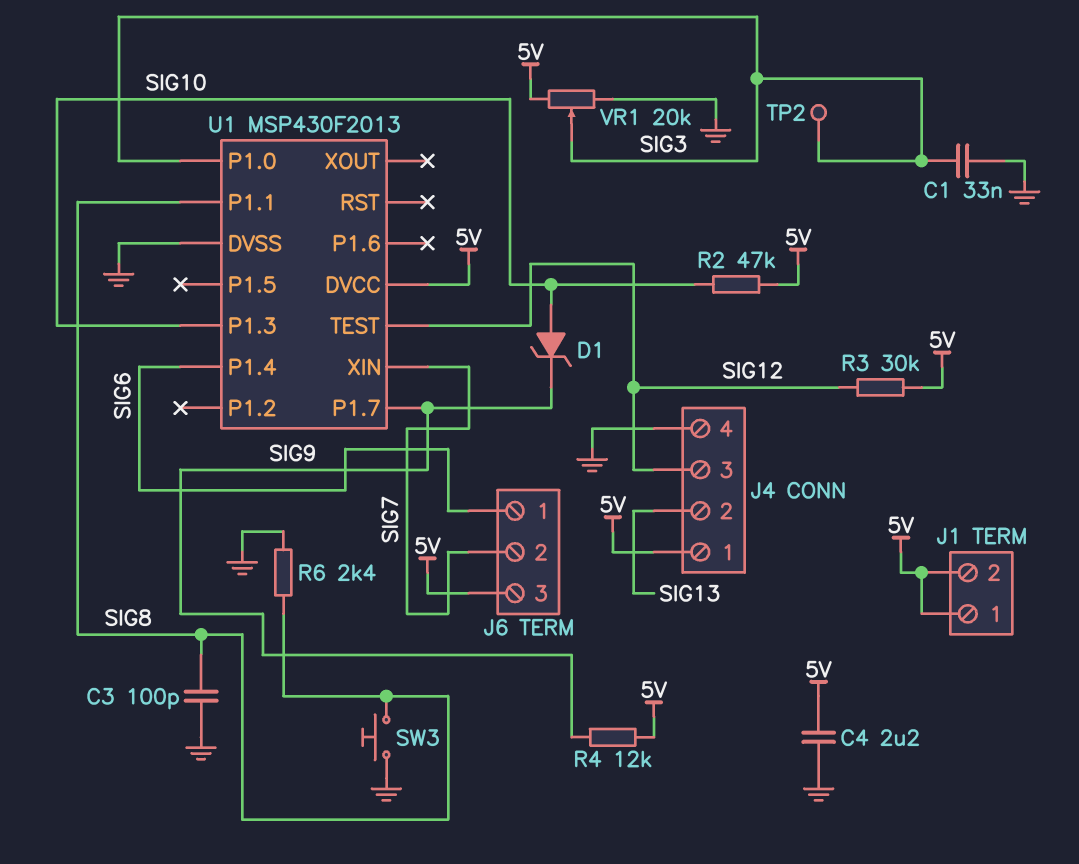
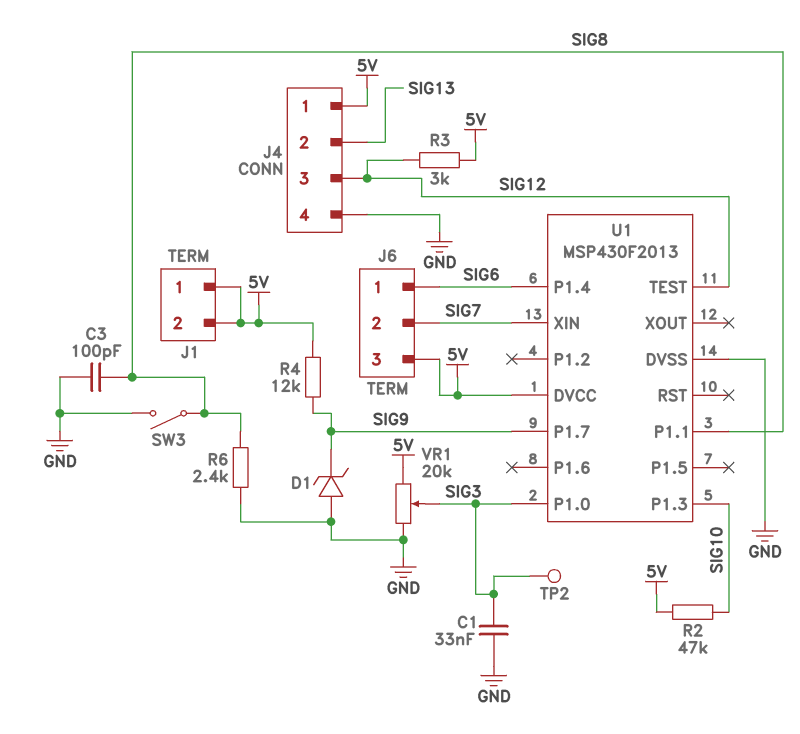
C4: 2.2uF (5V, GND) -> none
D1: zener (A SIG10, K SIG9) -> zener (A GND, K SIG9)
R3: 30k (5V, SIG12) -> 3k (5V, SIG12)
SW3: button (GND, SIG8) -> switch (GND, SIG8)

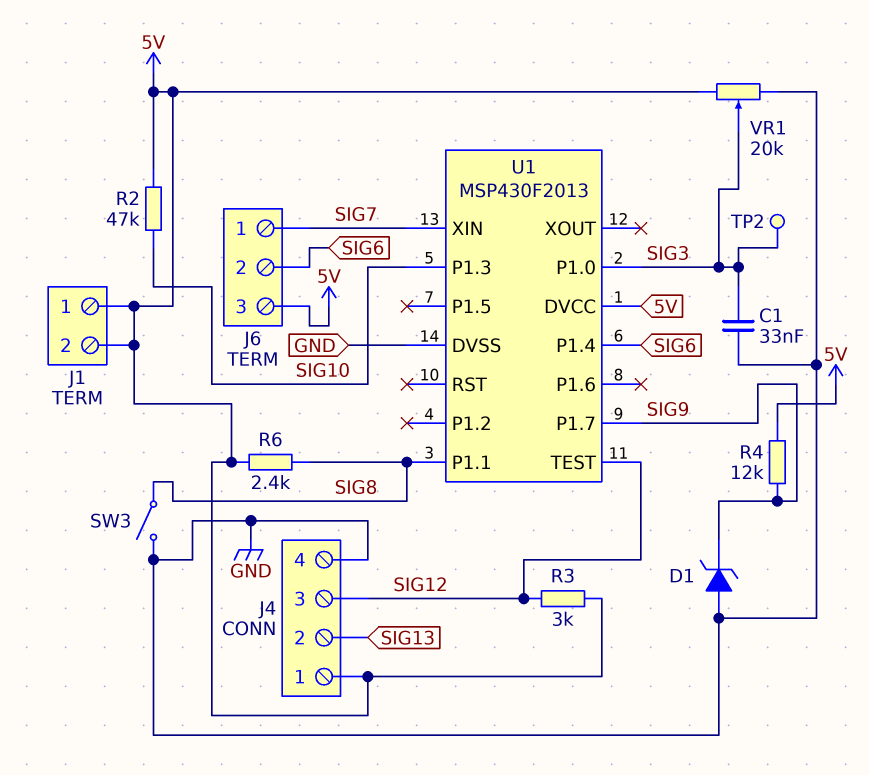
C3: 100pF (GND, SIG8) -> none
J6 pin 1: SIG6 -> SIG7
J6 pin 2: SIG7 -> SIG6
R6: 2.4k (GND, SIG8) -> 2.4k (5V, SIG8)

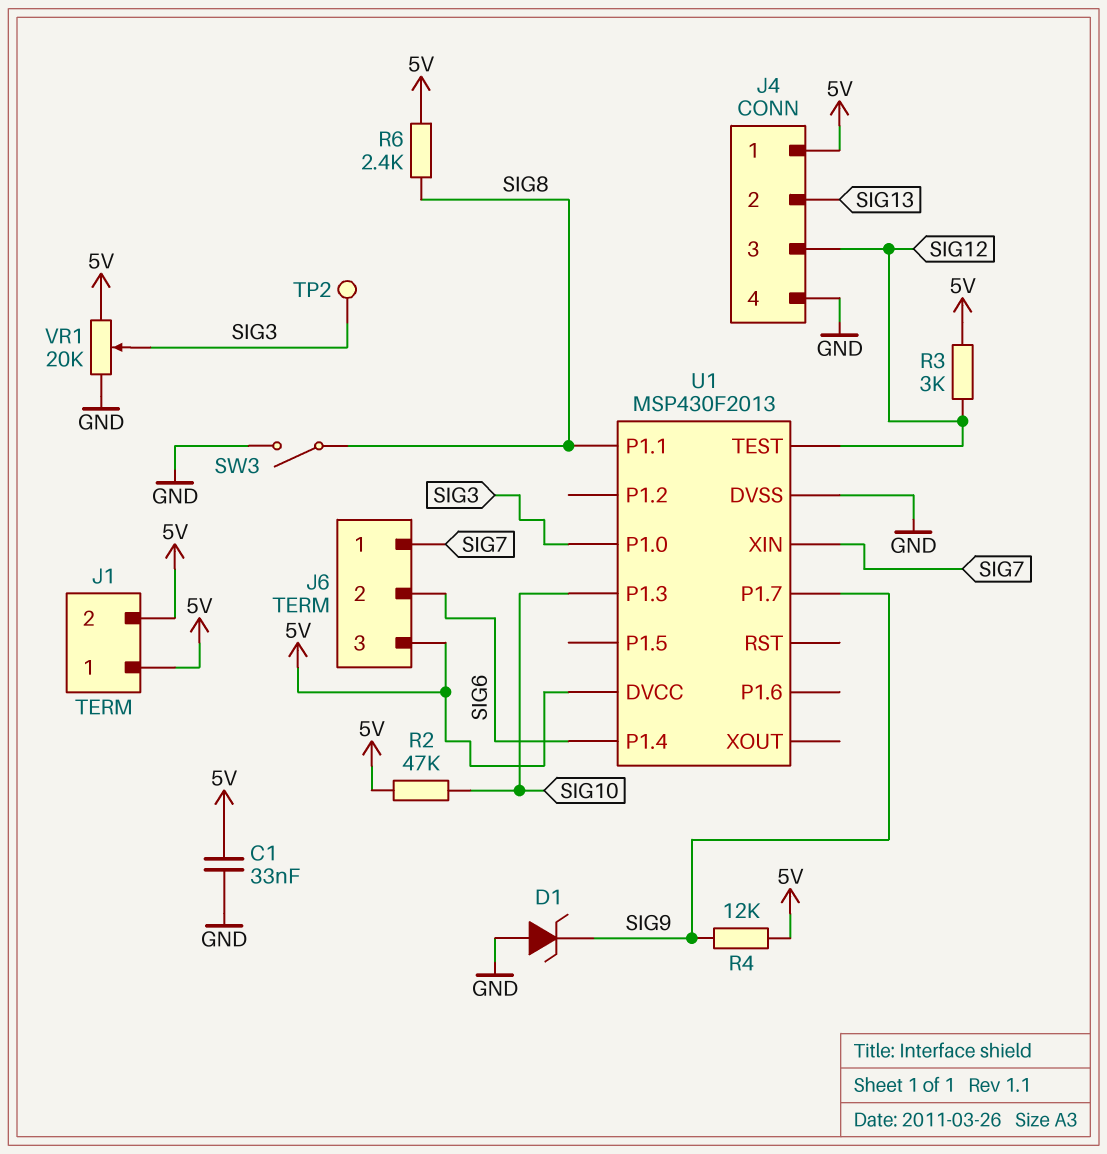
C1: 33nF (GND, SIG3) -> 33nF (5V, GND)

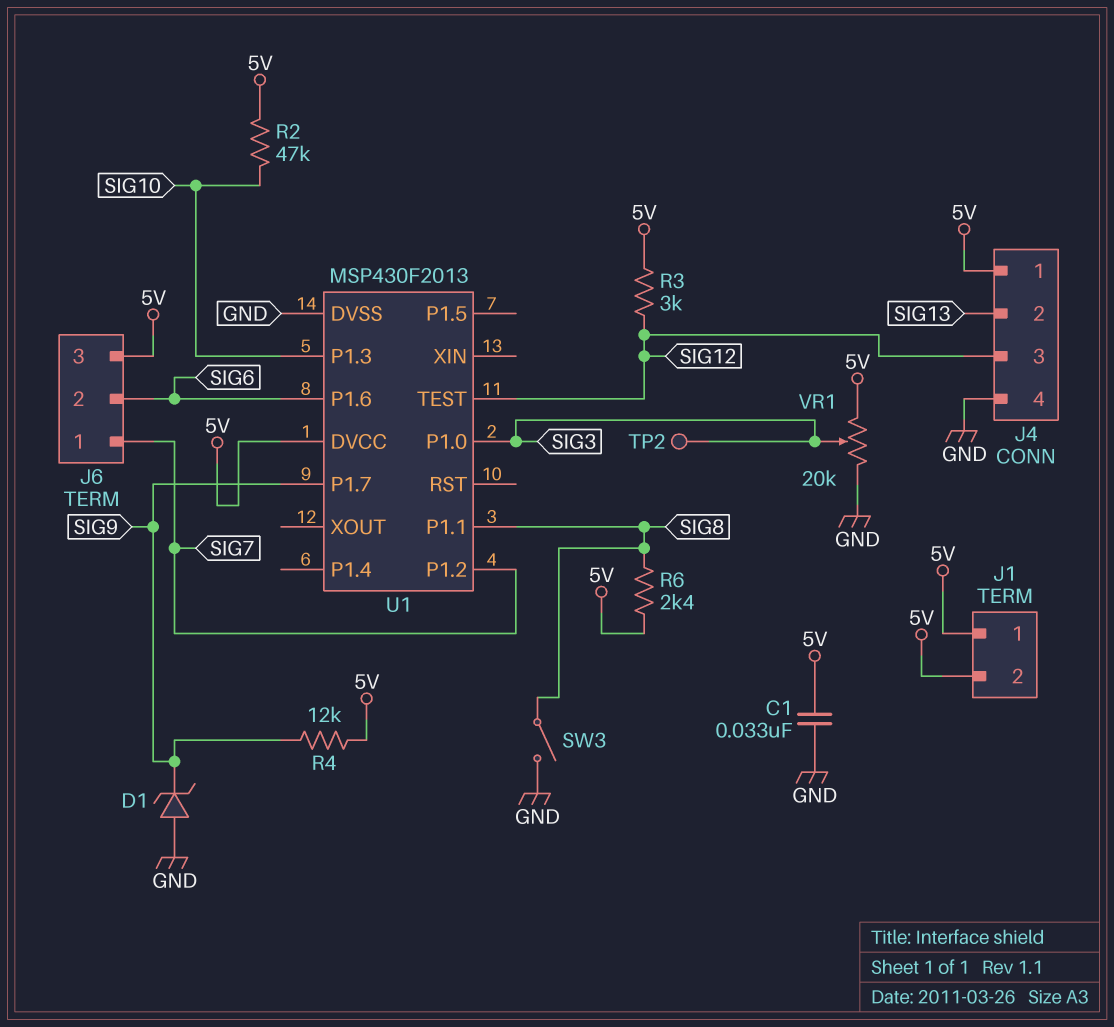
U1 pin P1.2: none -> SIG7
U1 pin P1.4: SIG6 -> none
U1 pin P1.6: none -> SIG6
U1 pin XIN: SIG7 -> none

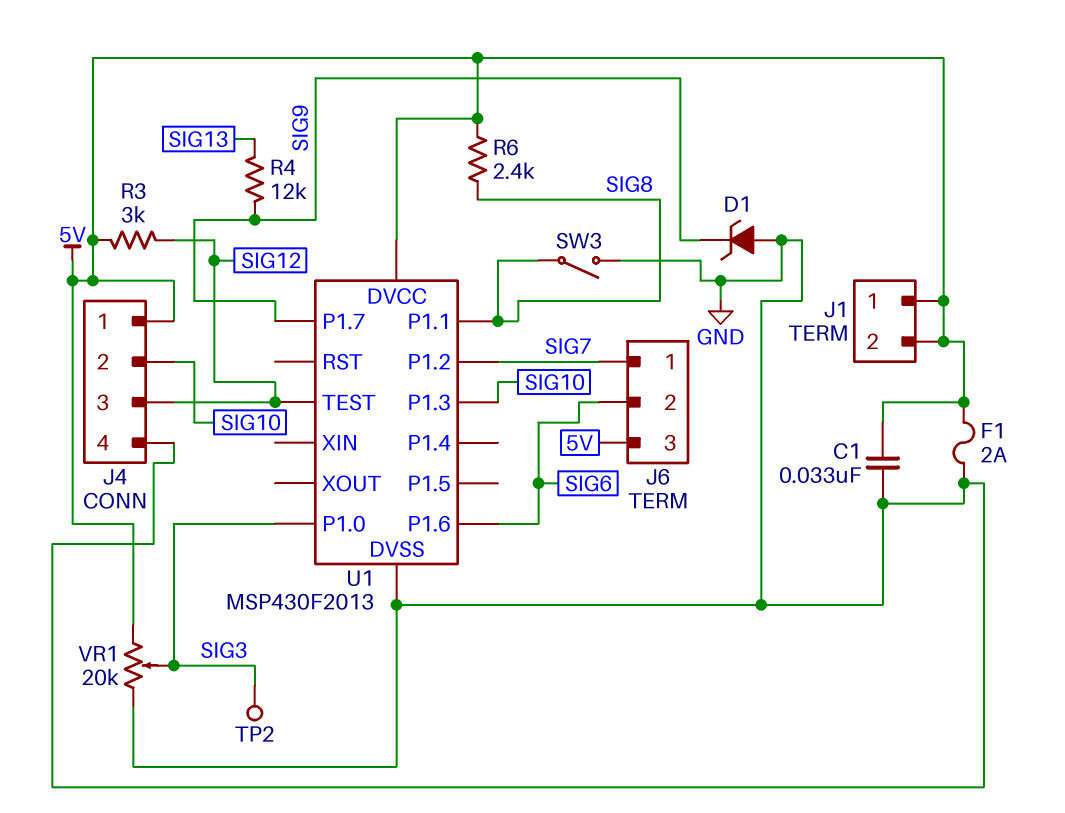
F1: none -> 2A (5V, GND)
J4 pin 2: SIG13 -> SIG10
R2: 47k (5V, SIG10) -> none
R4: 12k (5V, SIG9) -> 12k (SIG9, SIG13)

